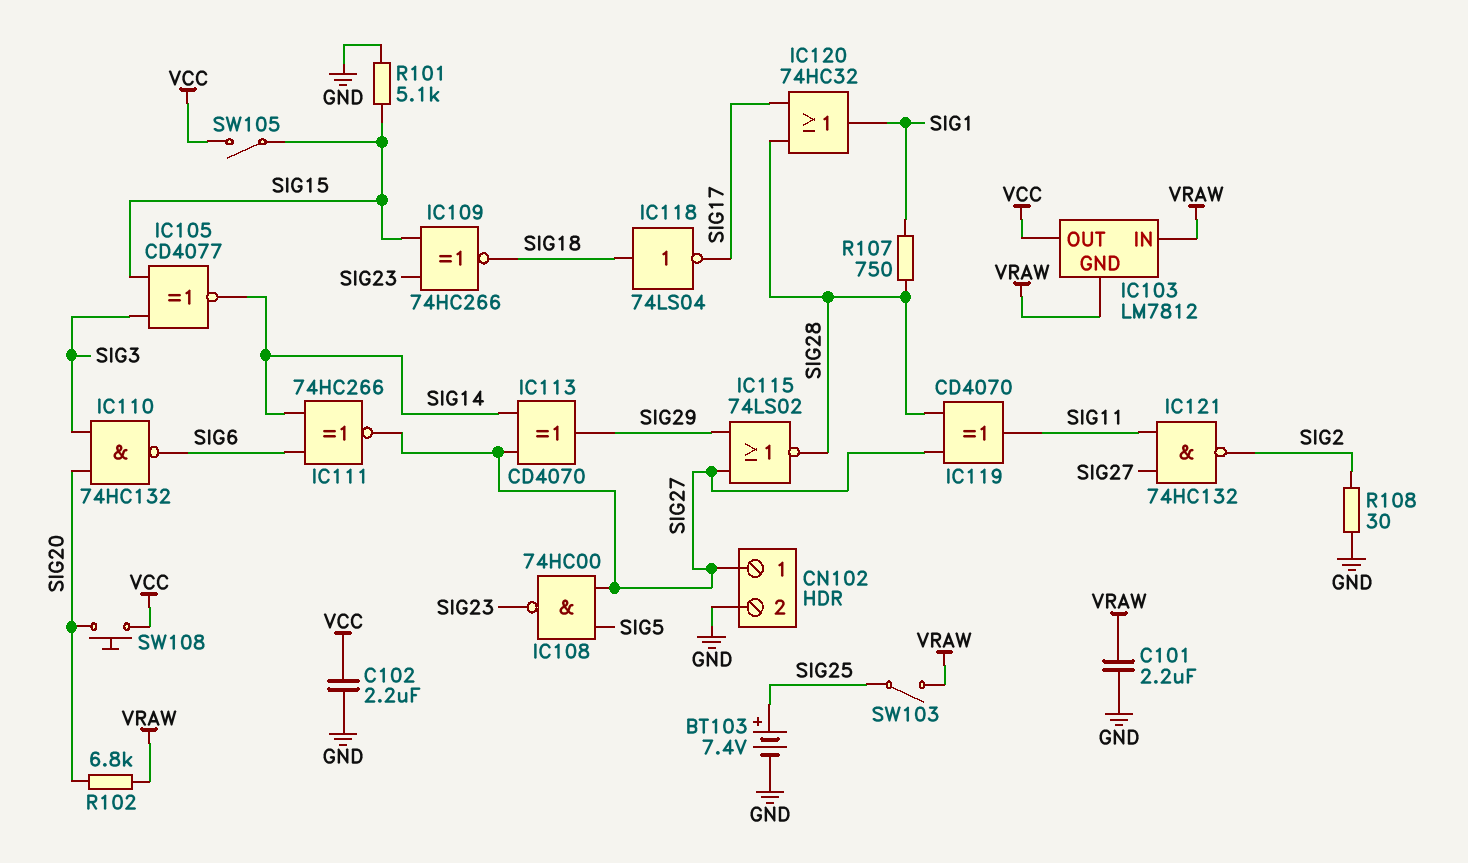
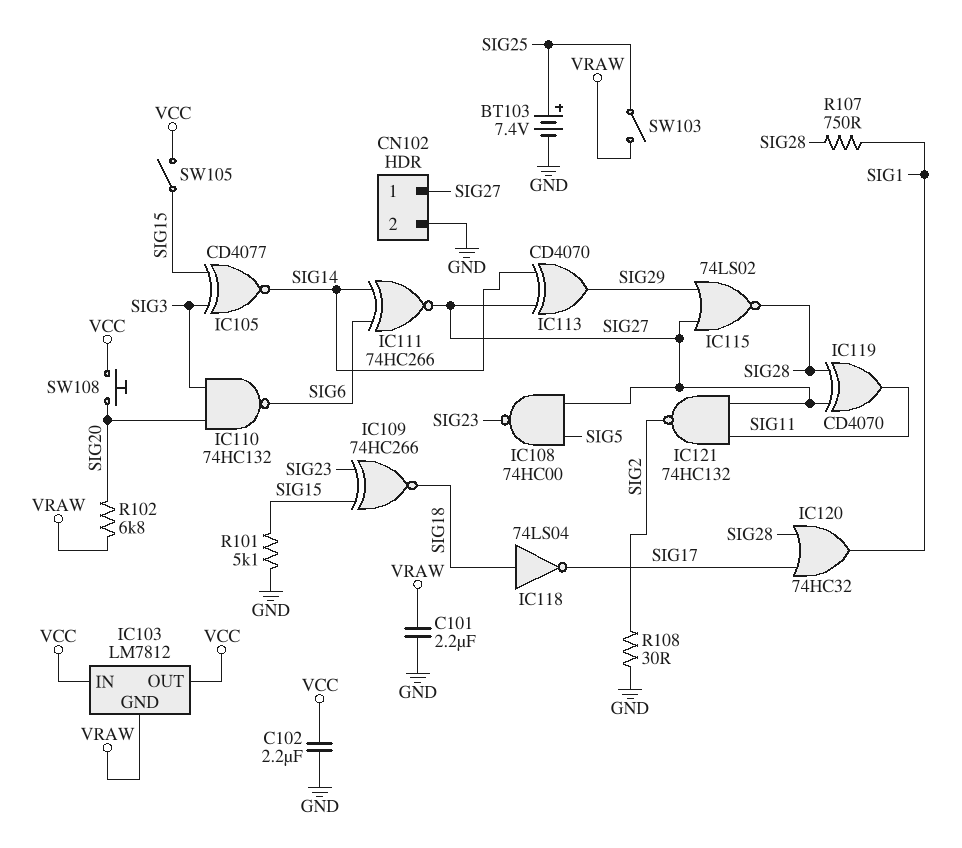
IC103 pin IN: VRAW -> VCC

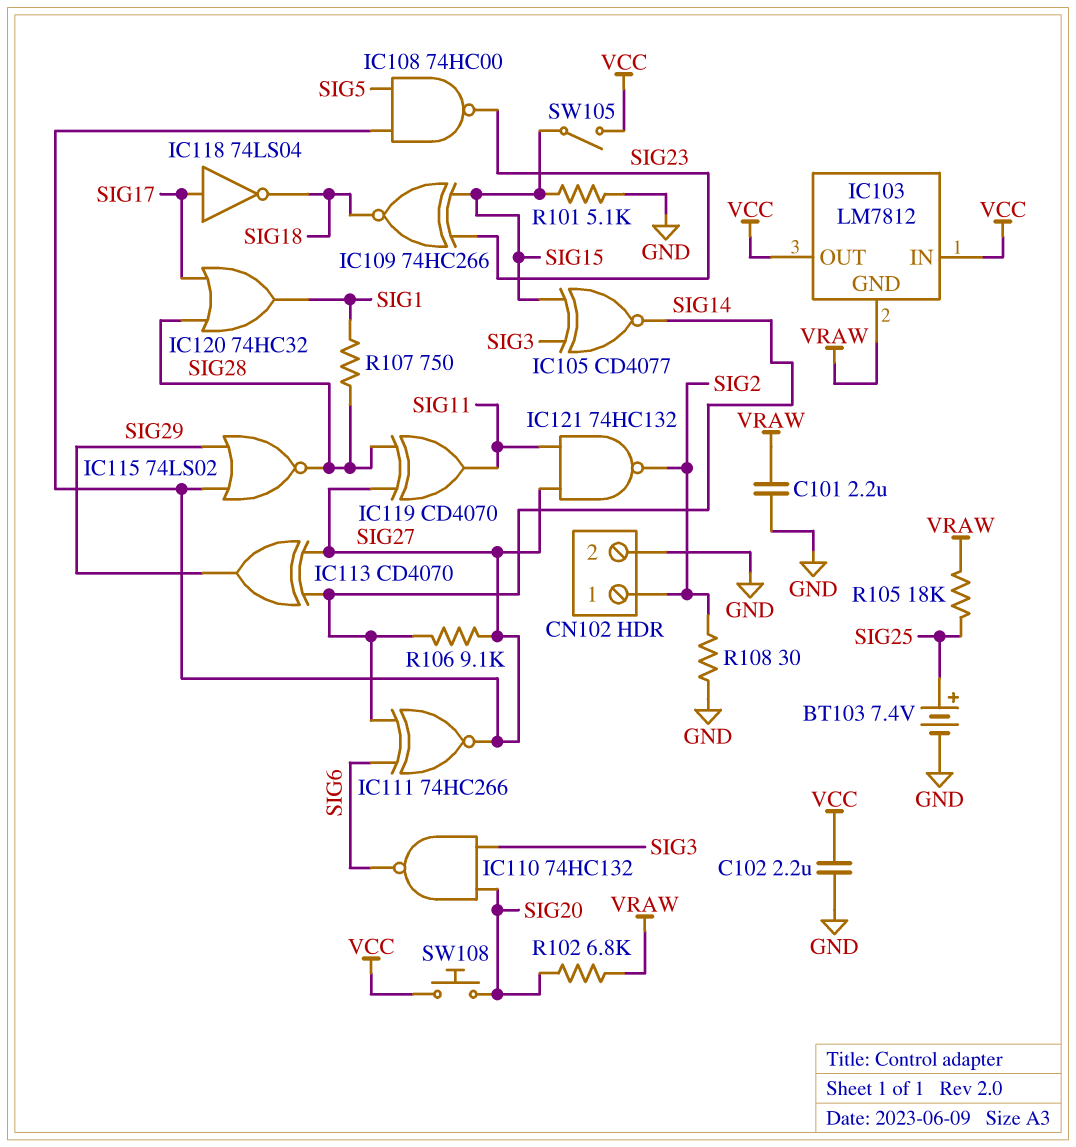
CN102 pin 1: SIG27 -> SIG2
IC118: NOT 74LS04 (in SIG18, out SIG17) -> NOT 74LS04 (in SIG17, out SIG18)
R105: none -> 18k (SIG25, VRAW)
R106: none -> 9.1k (SIG14, SIG27)
SW103: switch (SIG25, VRAW) -> none

